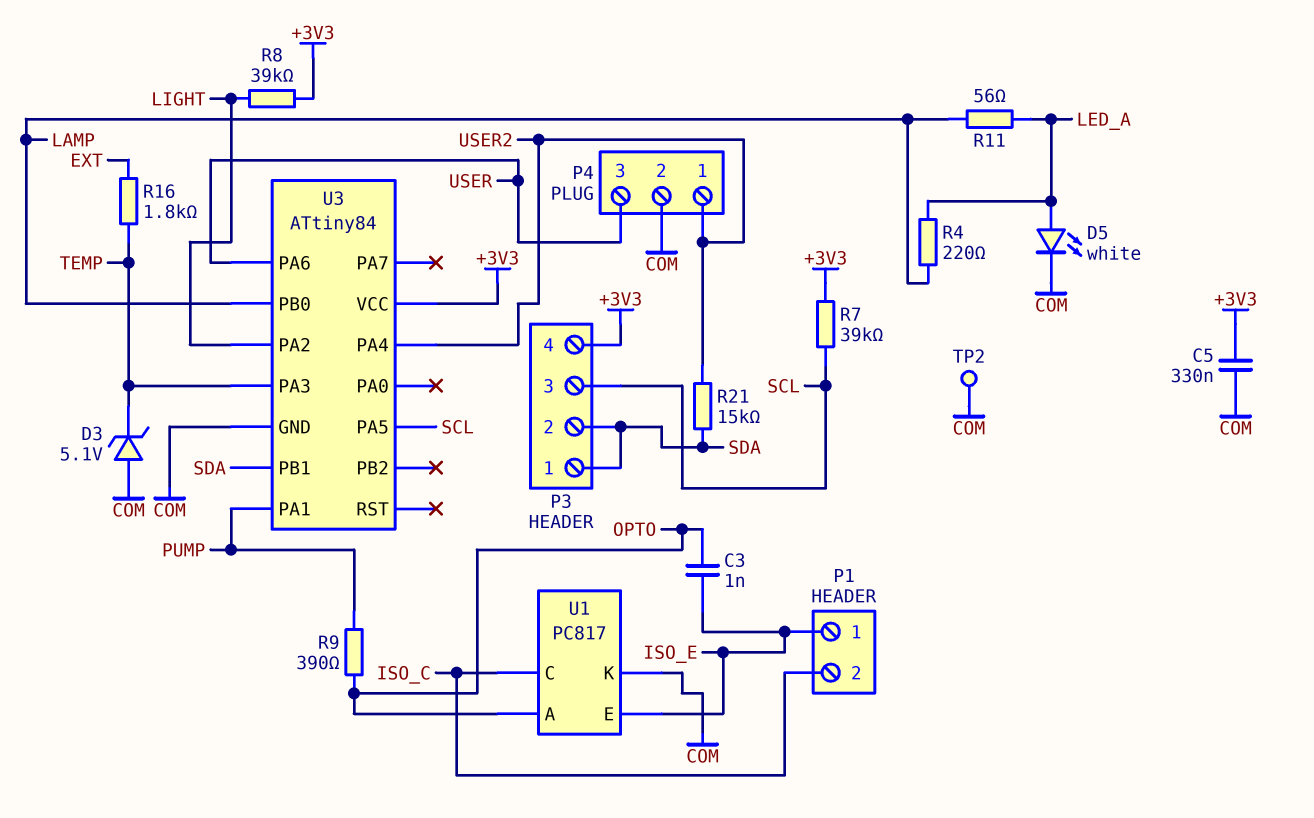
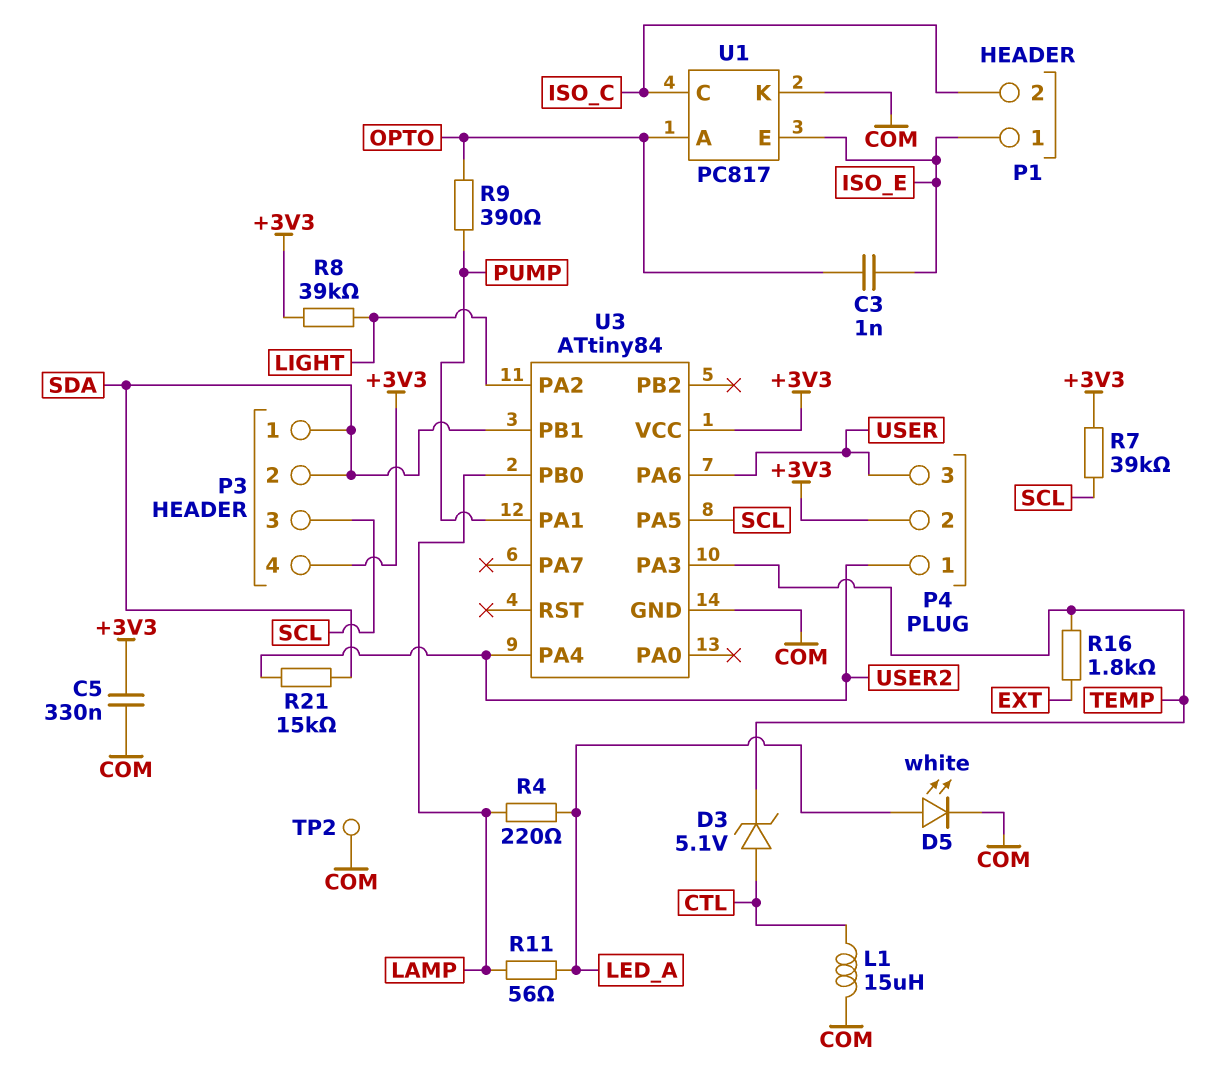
D3: zener 5.1V (A COM, K TEMP) -> zener 5.1V (A CTL, K TEMP)
L1: none -> 15uH (COM, CTL)
P4 pin 2: COM -> +3V3

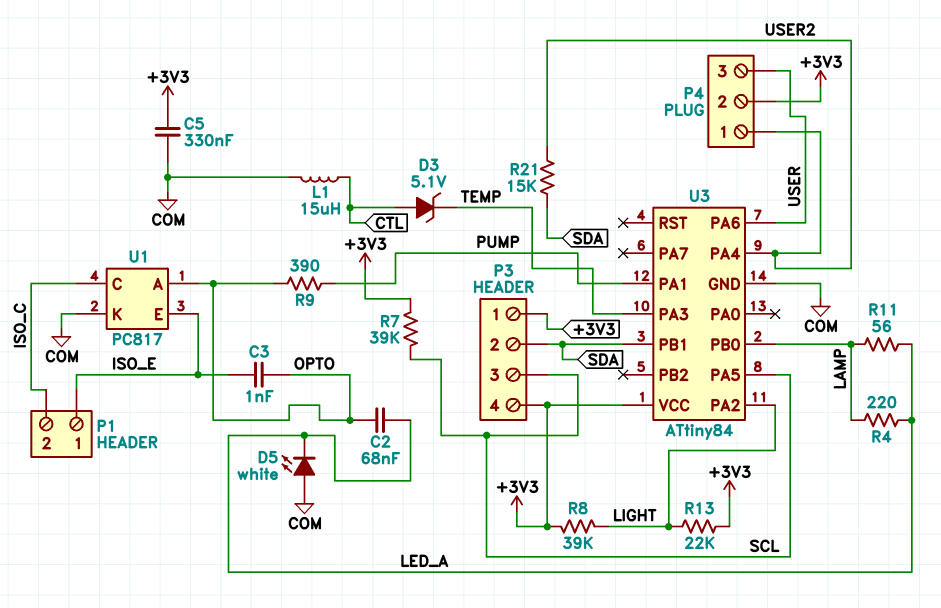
C2: none -> 68nF (LED_A, OPTO)
D5: LED white (A LED_A, K COM) -> LED white (A COM, K LED_A)
P3 pin 1: SDA -> +3V3
R13: none -> 22k (+3V3, LIGHT)
R16: 1.8k (EXT, TEMP) -> none
TP2: test point (COM) -> none

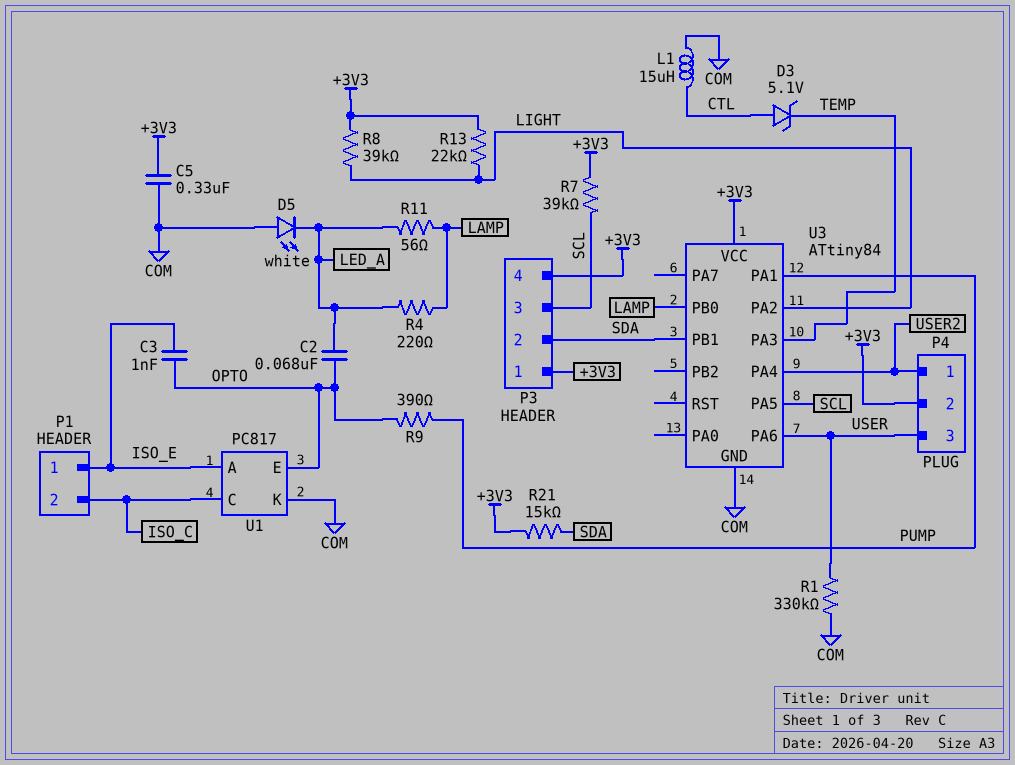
R1: none -> 330k (COM, USER)
R21: 15k (SDA, USER2) -> 15k (+3V3, SDA)
U1 pin A: OPTO -> ISO_E
U1 pin E: ISO_E -> OPTO

